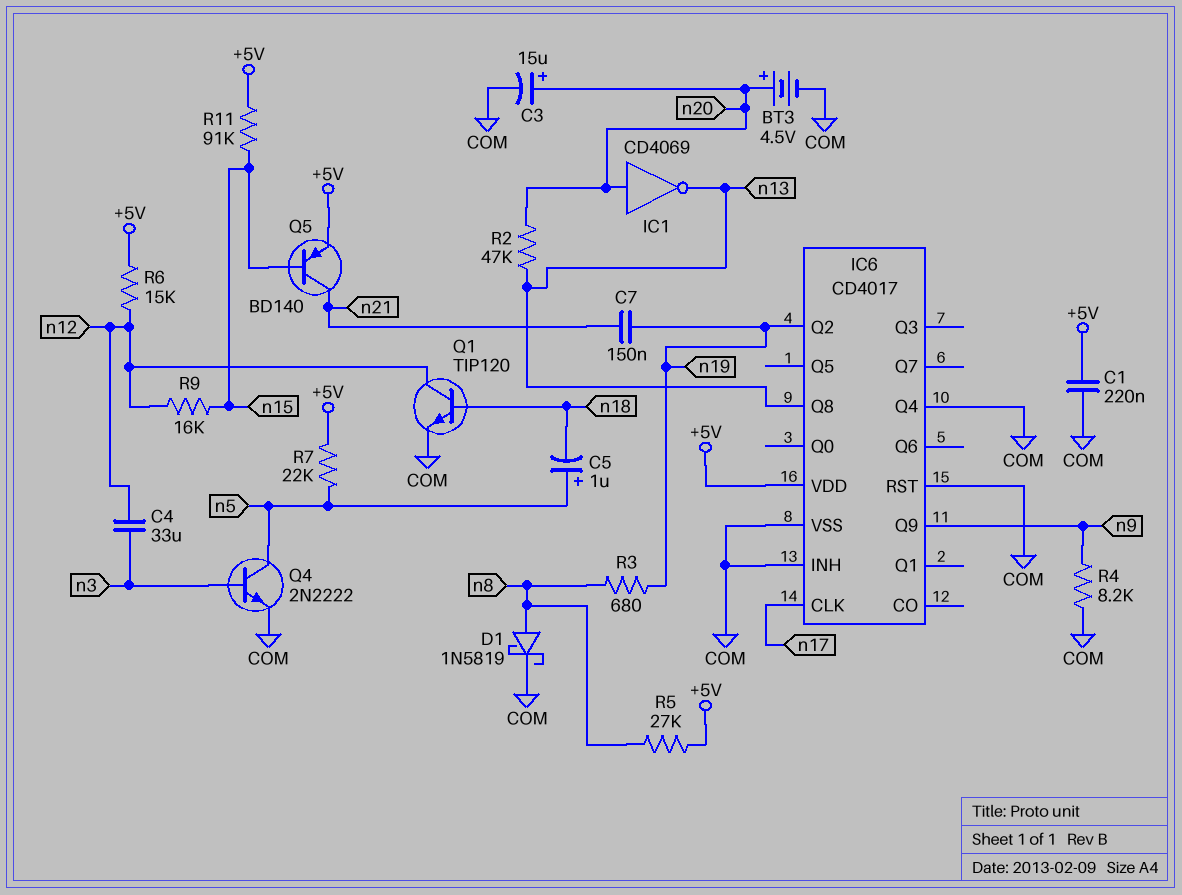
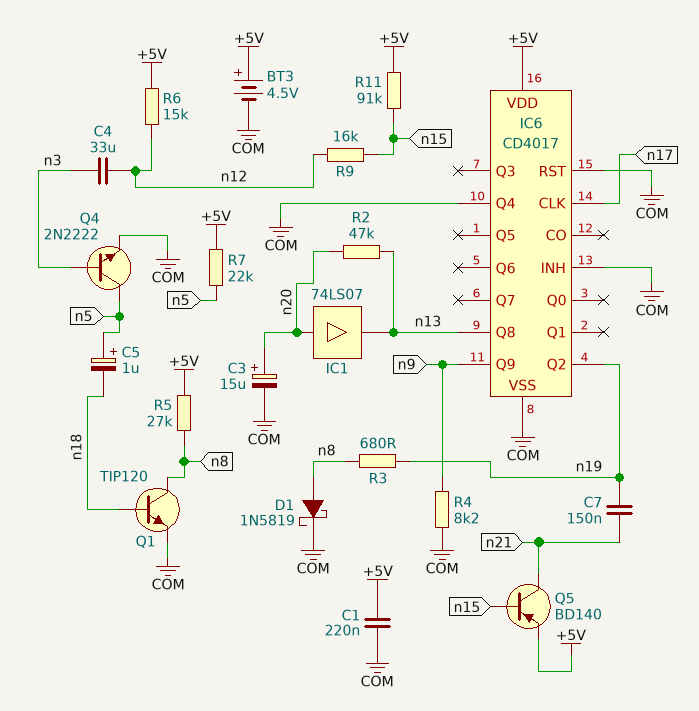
BT3: 4.5V (plus n20, minus COM) -> 4.5V (plus +5V, minus COM)
IC1: NOT CD4069 (in n20, out n13) -> buffer 74LS07 (in n20, out n13)
Q1: NPN TIP120 (B n18, C n12, E COM) -> NPN TIP120 (B n18, C n8, E COM)

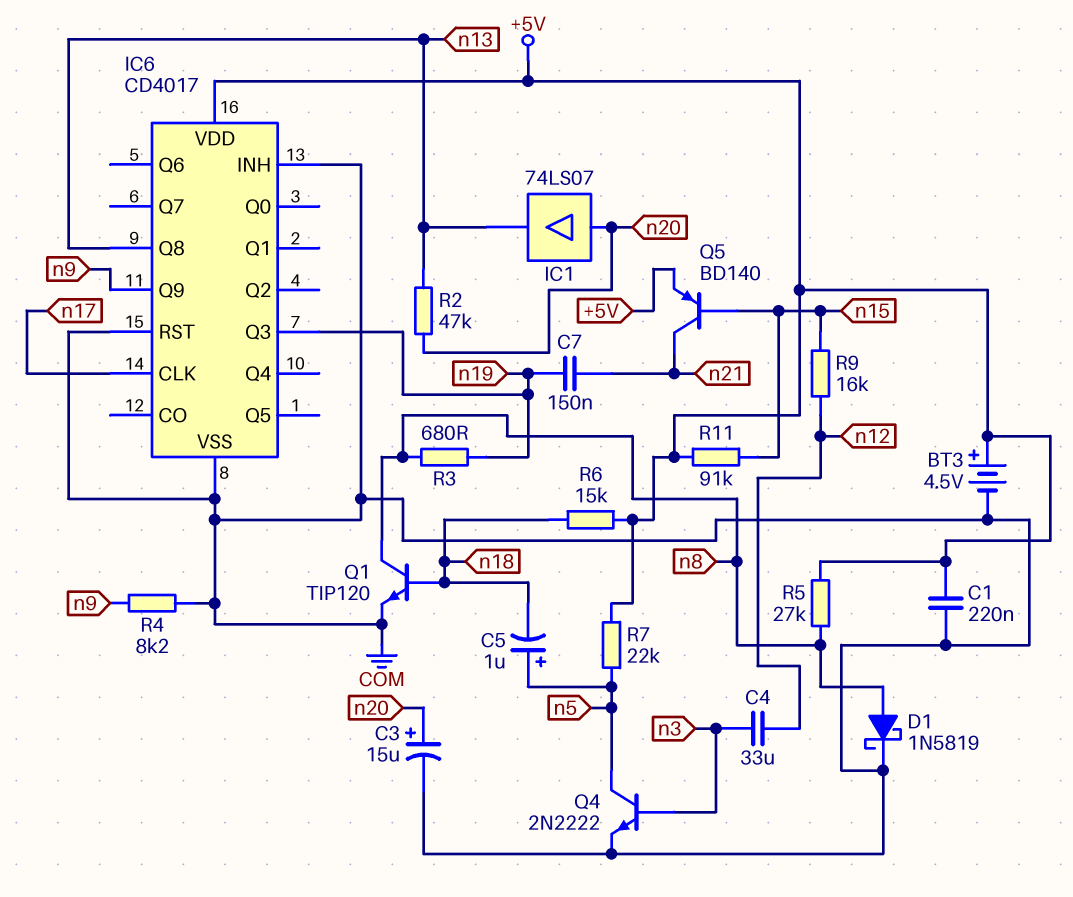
IC6 pin Q2: n19 -> none
IC6 pin Q3: none -> n19
IC6 pin Q4: COM -> none
R6: 15k (+5V, n12) -> 15k (+5V, n18)

